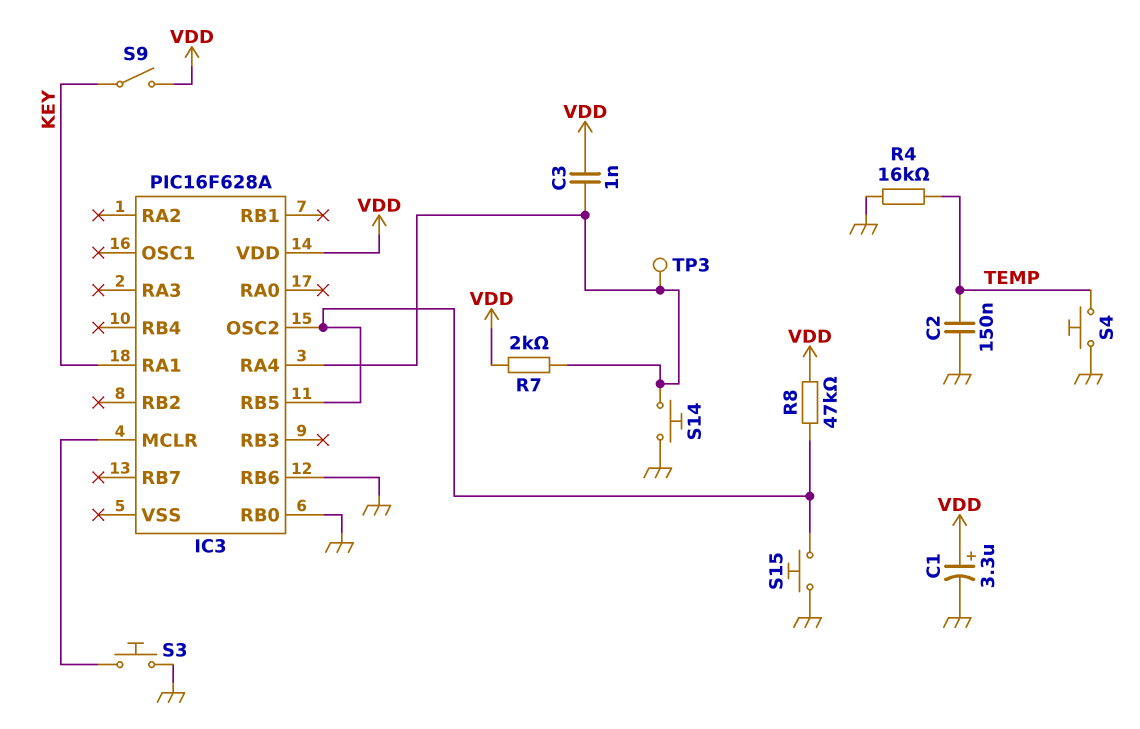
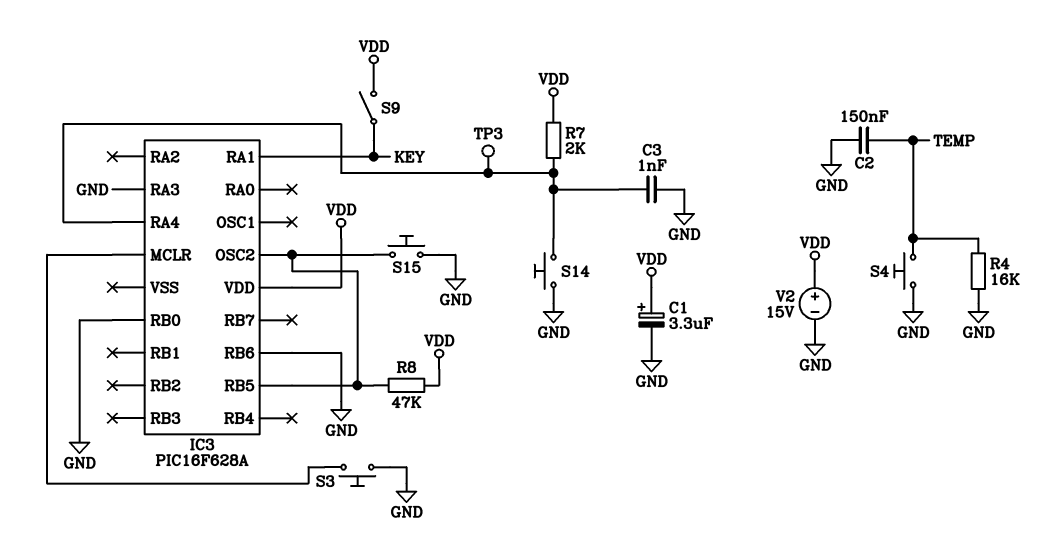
C3: 1nF (IC3/RA4, VDD) -> 1nF (GND, IC3/RA4)
IC3 pin RA3: none -> GND
V2: none -> 15V (plus VDD, minus GND)

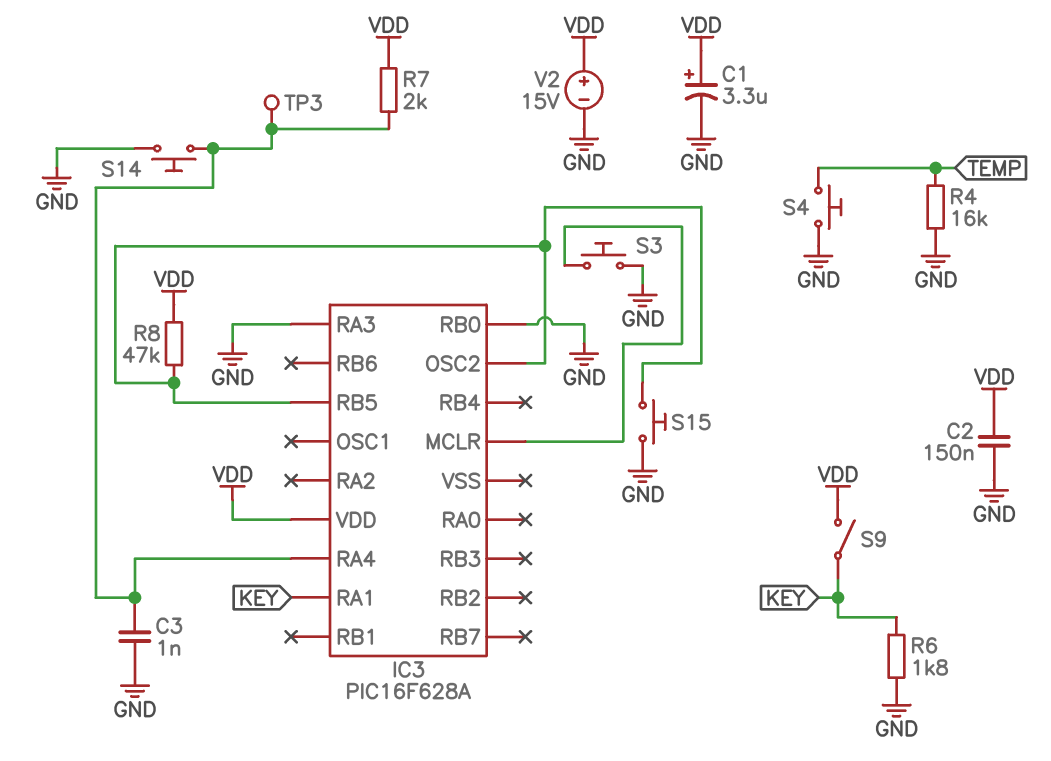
C2: 150nF (GND, TEMP) -> 150nF (GND, VDD)
IC3 pin RB6: GND -> none
R6: none -> 1.8k (GND, KEY)

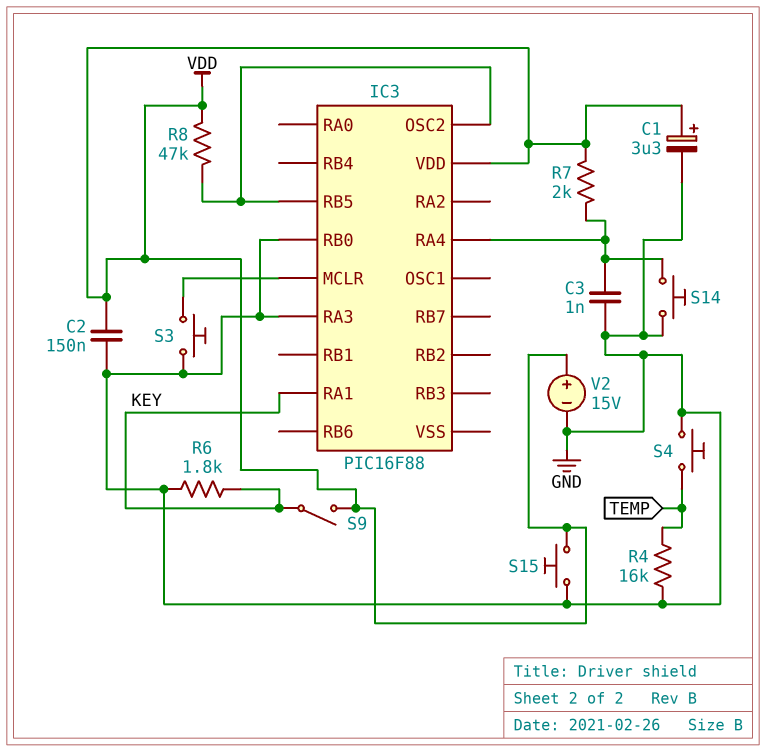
IC3: PIC16F628A -> PIC16F88
S15: button (GND, IC3/OSC2) -> button (GND, VDD)
TP3: test point (IC3/RA4) -> none

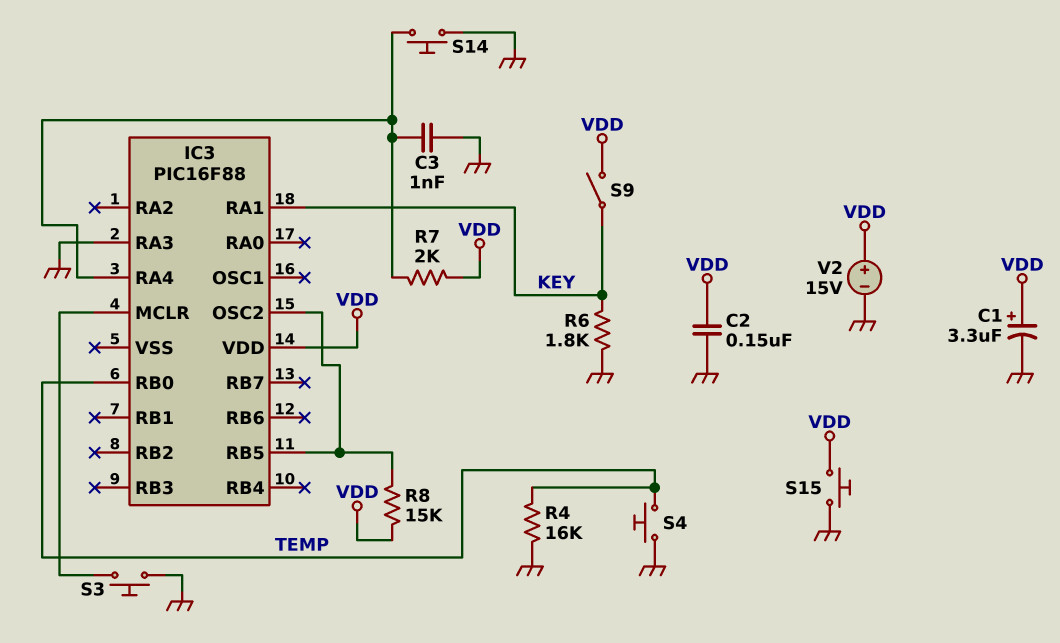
IC3 pin RB0: GND -> TEMP
R8: 47k (IC3/OSC2, VDD) -> 15k (IC3/OSC2, VDD)

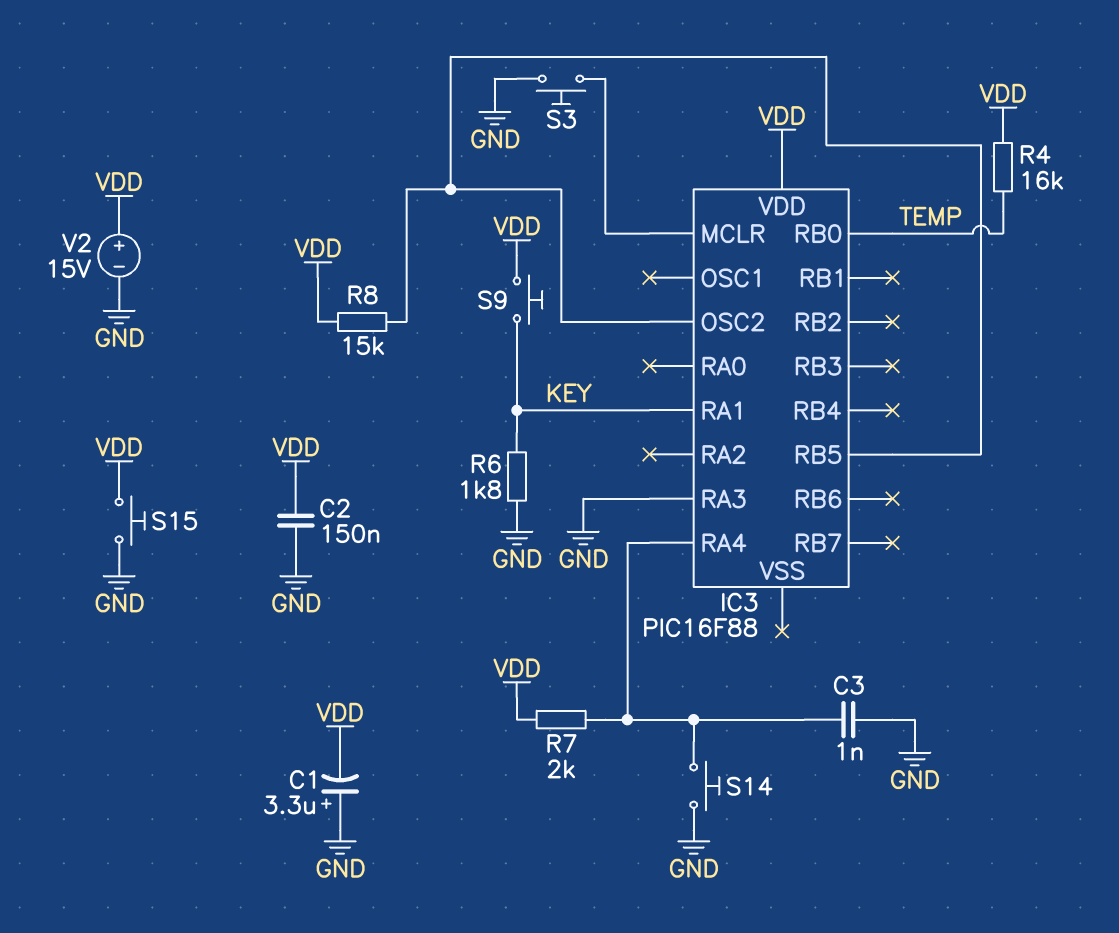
C1: 3.3uF (plus VDD, minus GND) -> 3.3uF (plus GND, minus VDD)
R4: 16k (GND, TEMP) -> 16k (TEMP, VDD)
S4: button (GND, TEMP) -> none
S9: switch (KEY, VDD) -> button (KEY, VDD)

